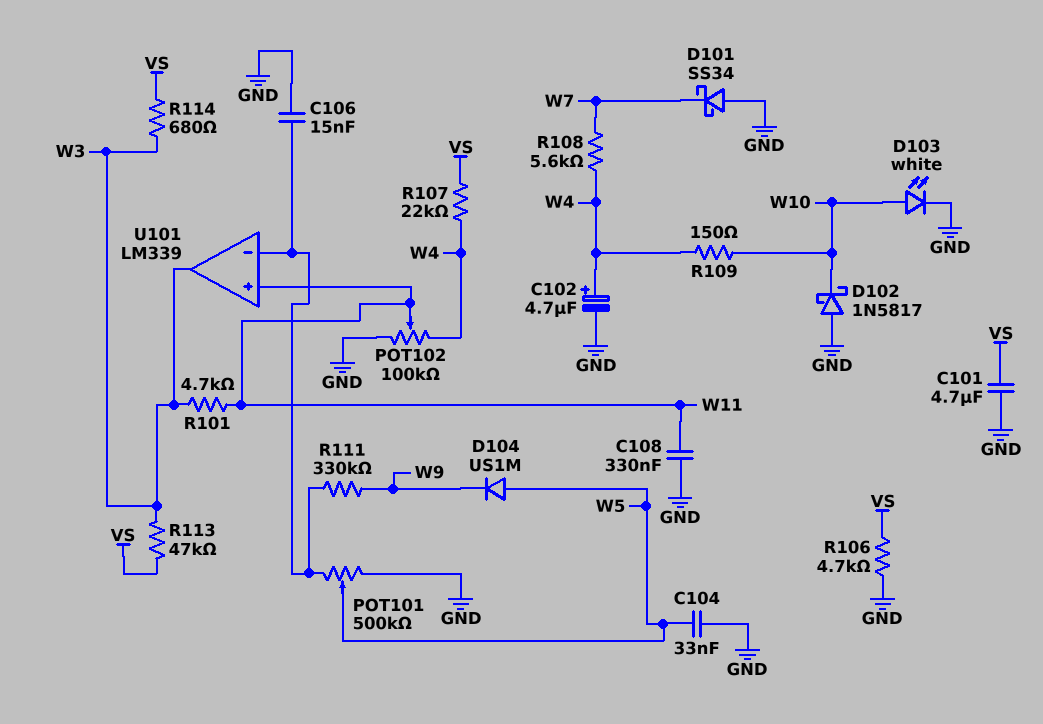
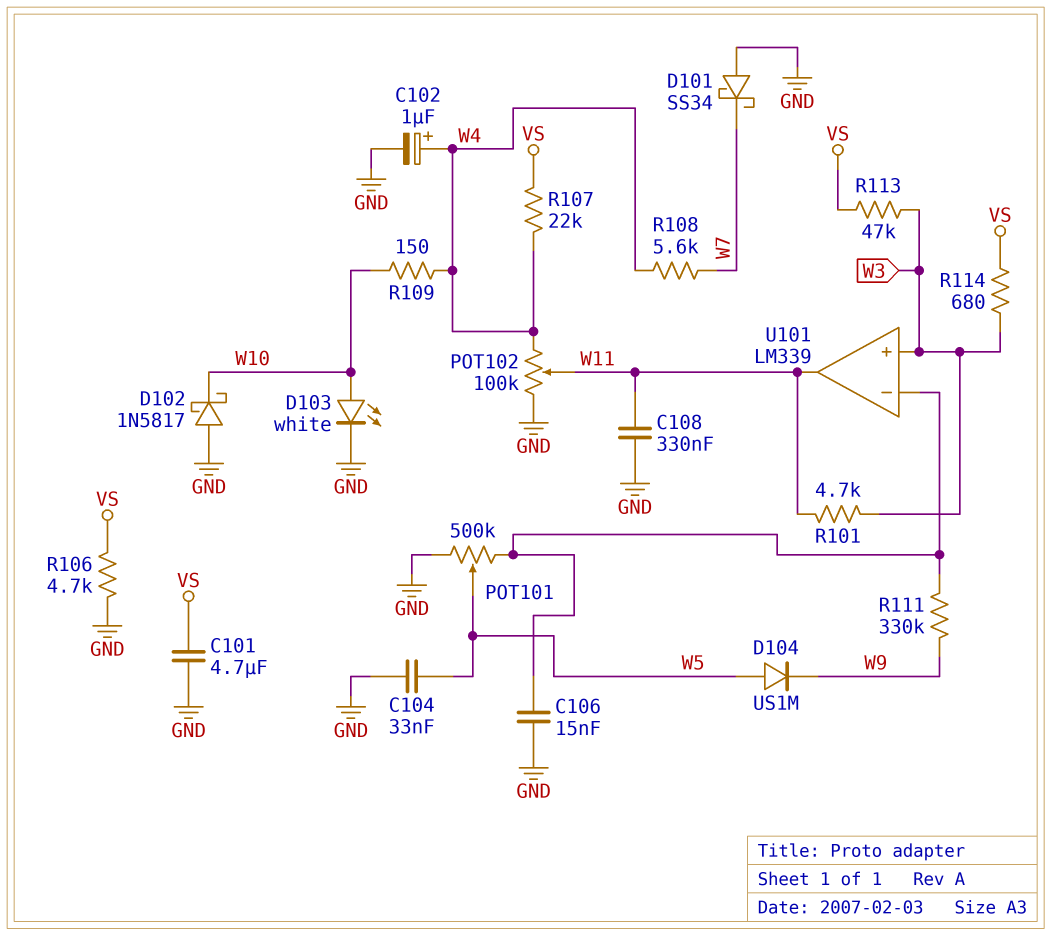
C102: 4.7uF (plus W4, minus GND) -> 1uF (plus W4, minus GND)
U101 pin in+: W11 -> W3
U101 pin out: W3 -> W11

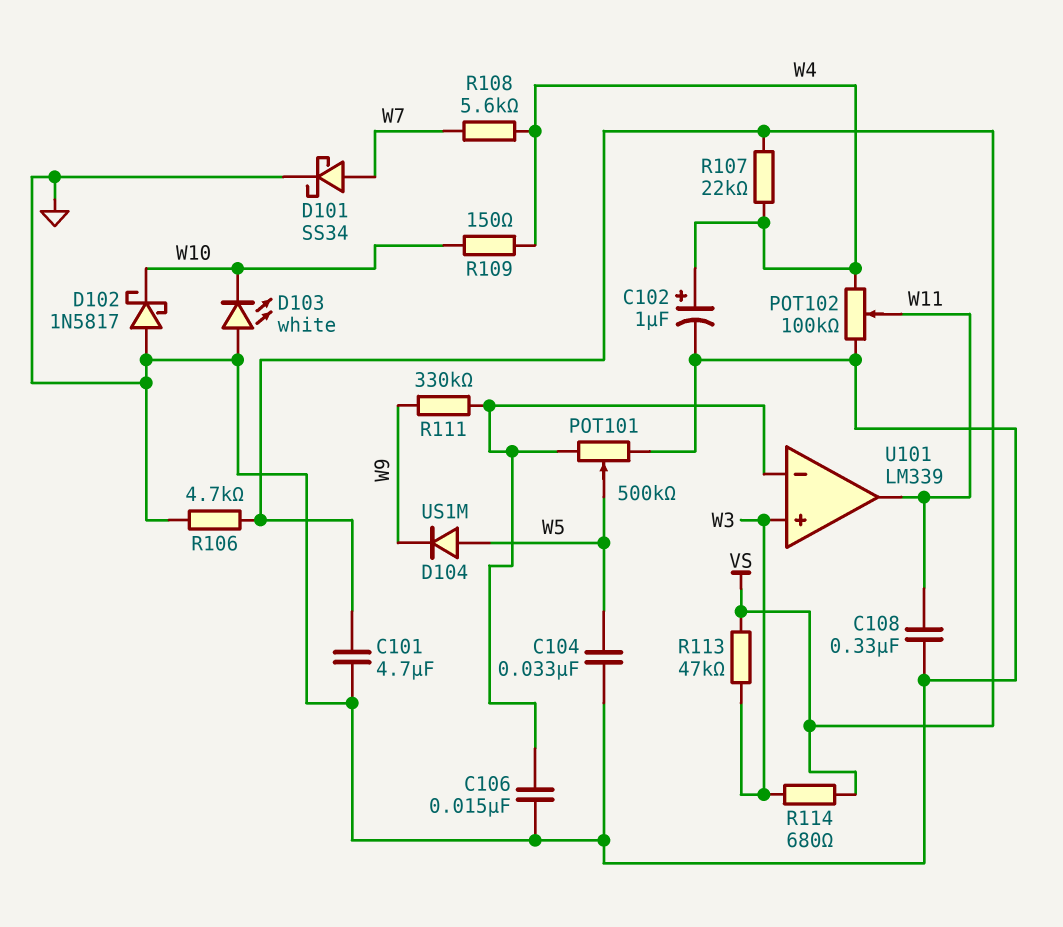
D101: schottky SS34 (A GND, K W7) -> schottky SS34 (A W7, K GND)
D103: LED white (A W10, K GND) -> LED white (A GND, K W10)
R101: 4.7k (W3, W11) -> none

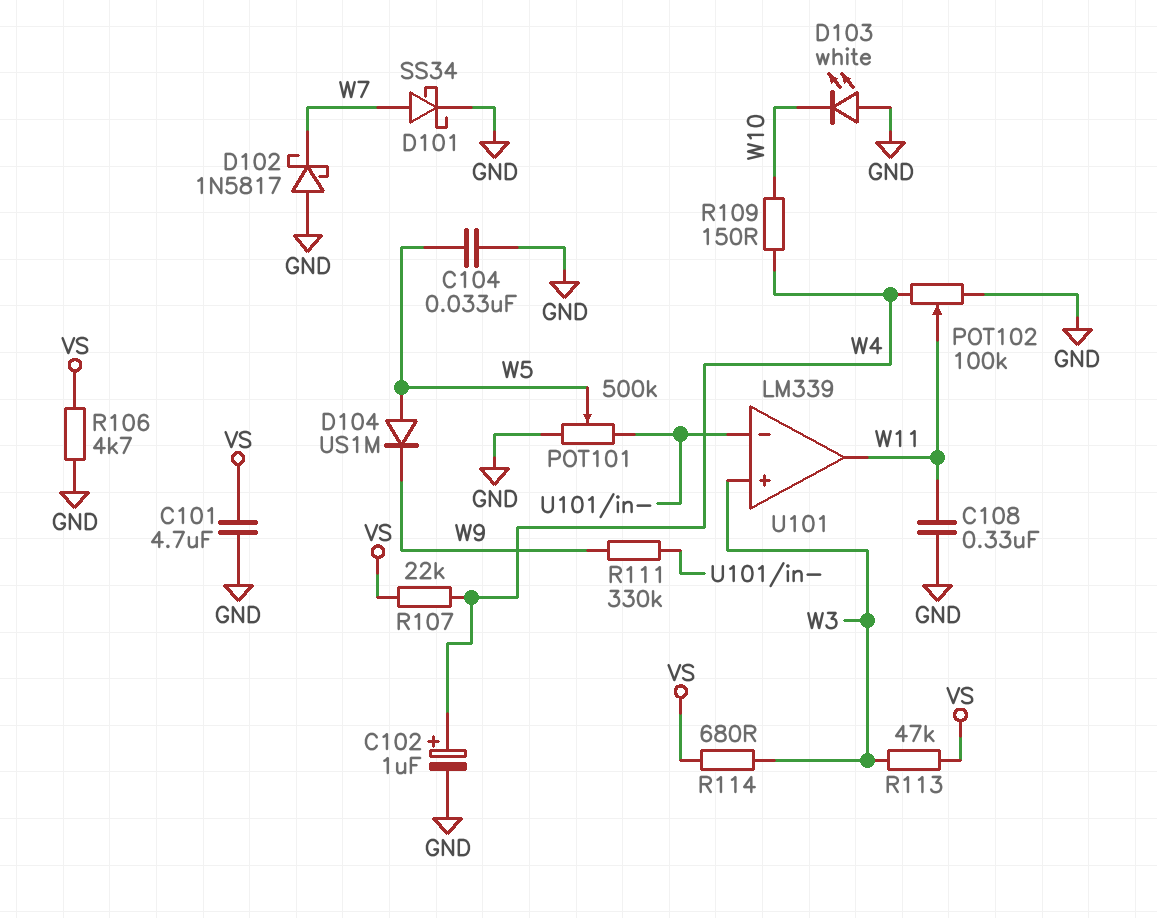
C106: 15nF (GND, U101/in-) -> none
D102: schottky 1N5817 (A GND, K W10) -> schottky 1N5817 (A GND, K W7)
R108: 5.6k (W4, W7) -> none

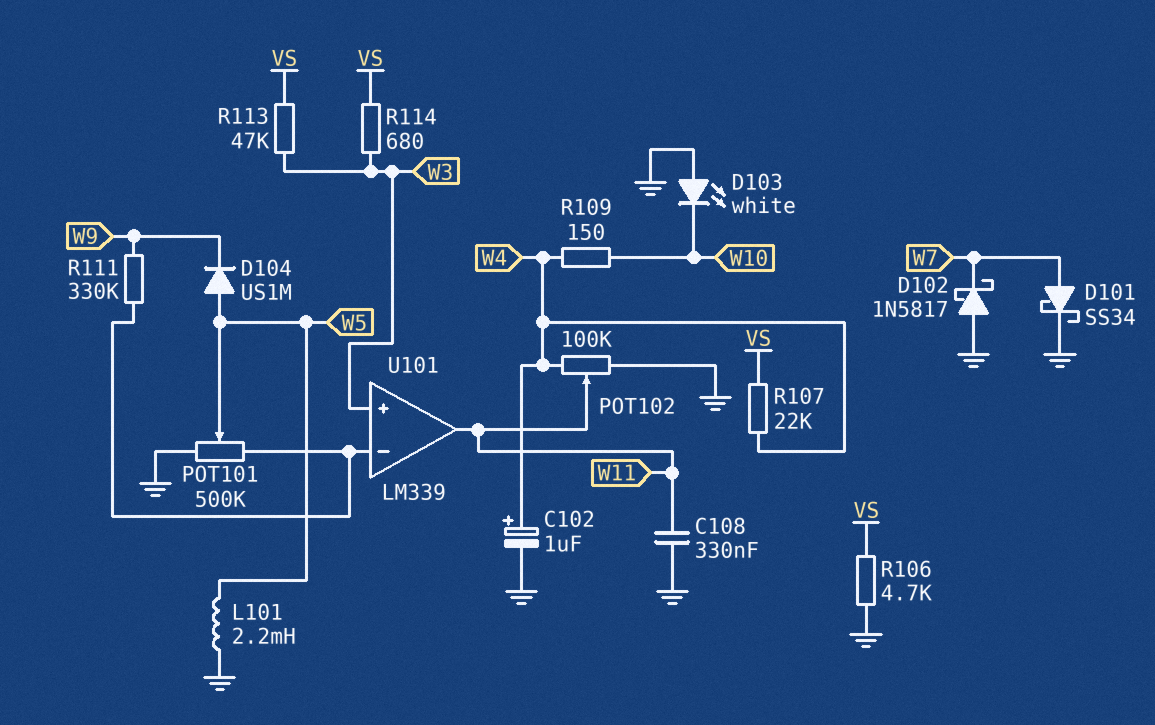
C101: 4.7uF (GND, VS) -> none
C104: 33nF (GND, W5) -> none
L101: none -> 2.2mH (GND, W5)

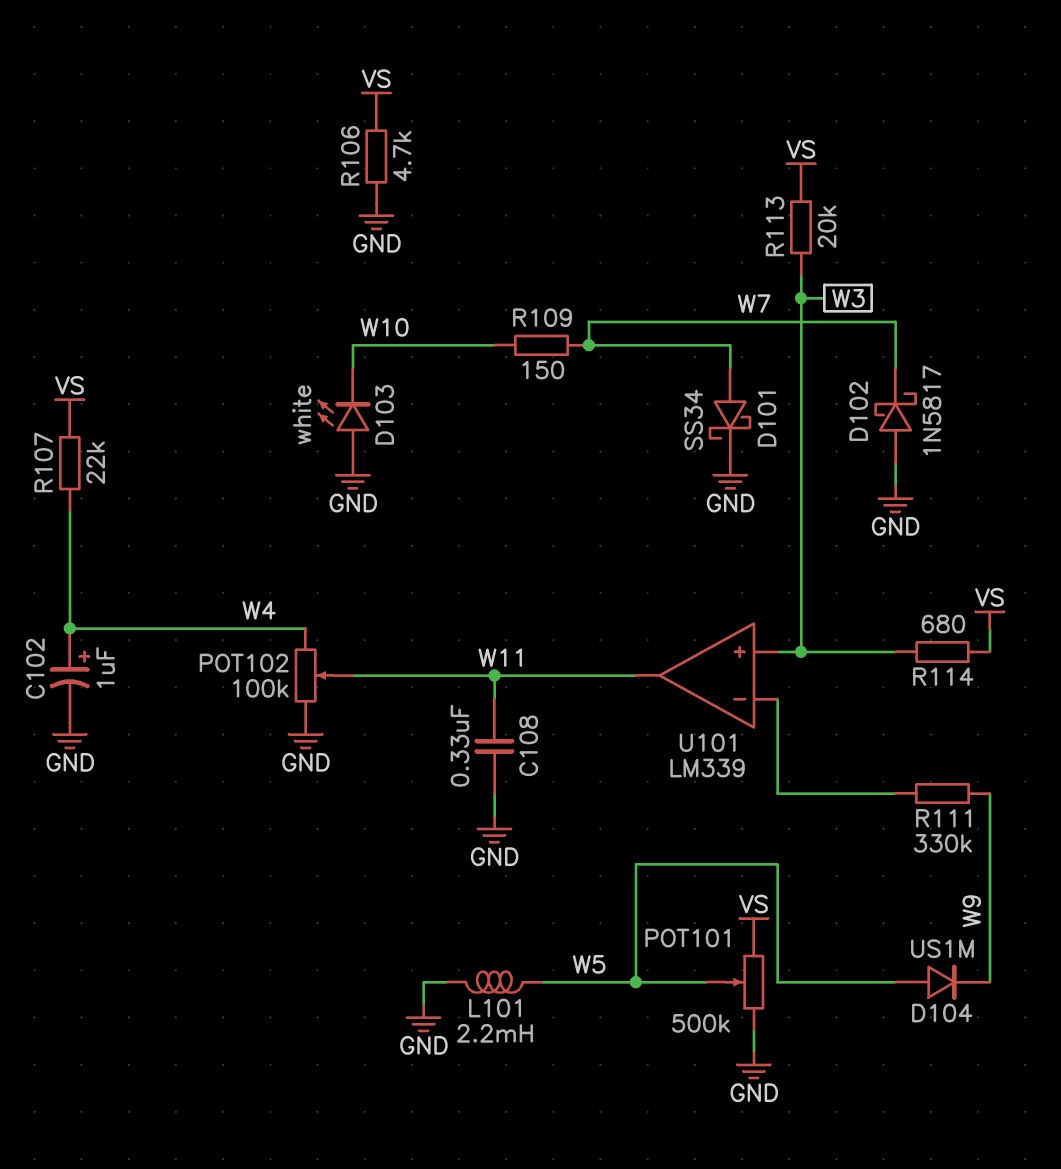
POT101: 500k (GND, U101/in-, wiper W5) -> 500k (GND, VS, wiper W5)
R109: 150 (W4, W10) -> 150 (W7, W10)
R113: 47k (VS, W3) -> 20k (VS, W3)

